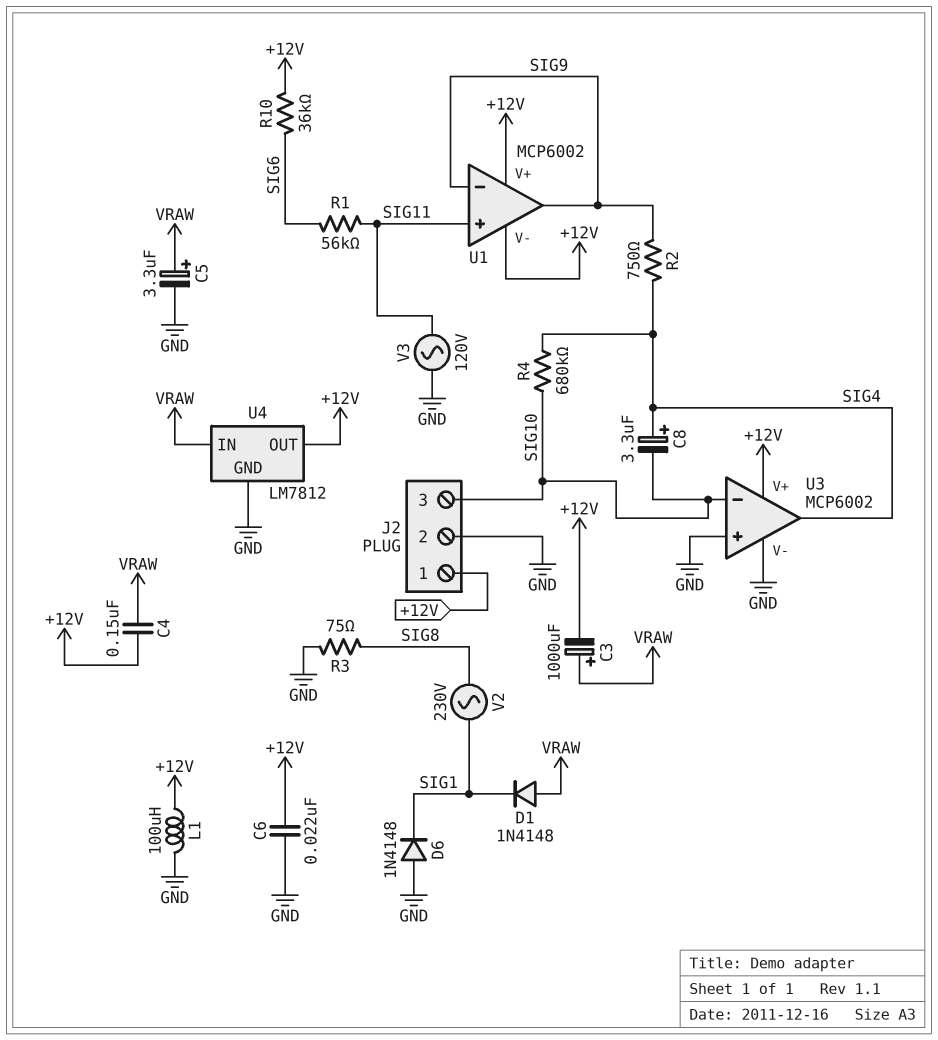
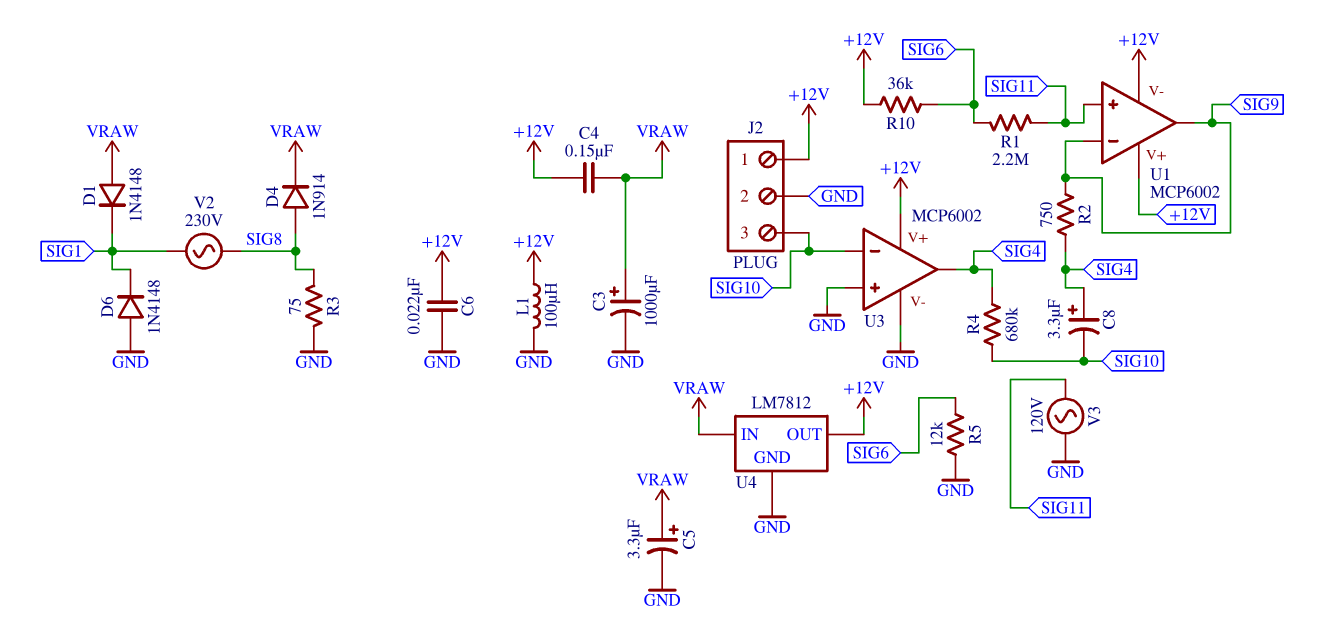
C3: 1000uF (plus VRAW, minus +12V) -> 1000uF (plus VRAW, minus GND)
D4: none -> diode 1N914 (A SIG8, K VRAW)
R1: 56k (SIG6, SIG11) -> 2.2M (SIG6, SIG11)
R5: none -> 12k (GND, SIG6)

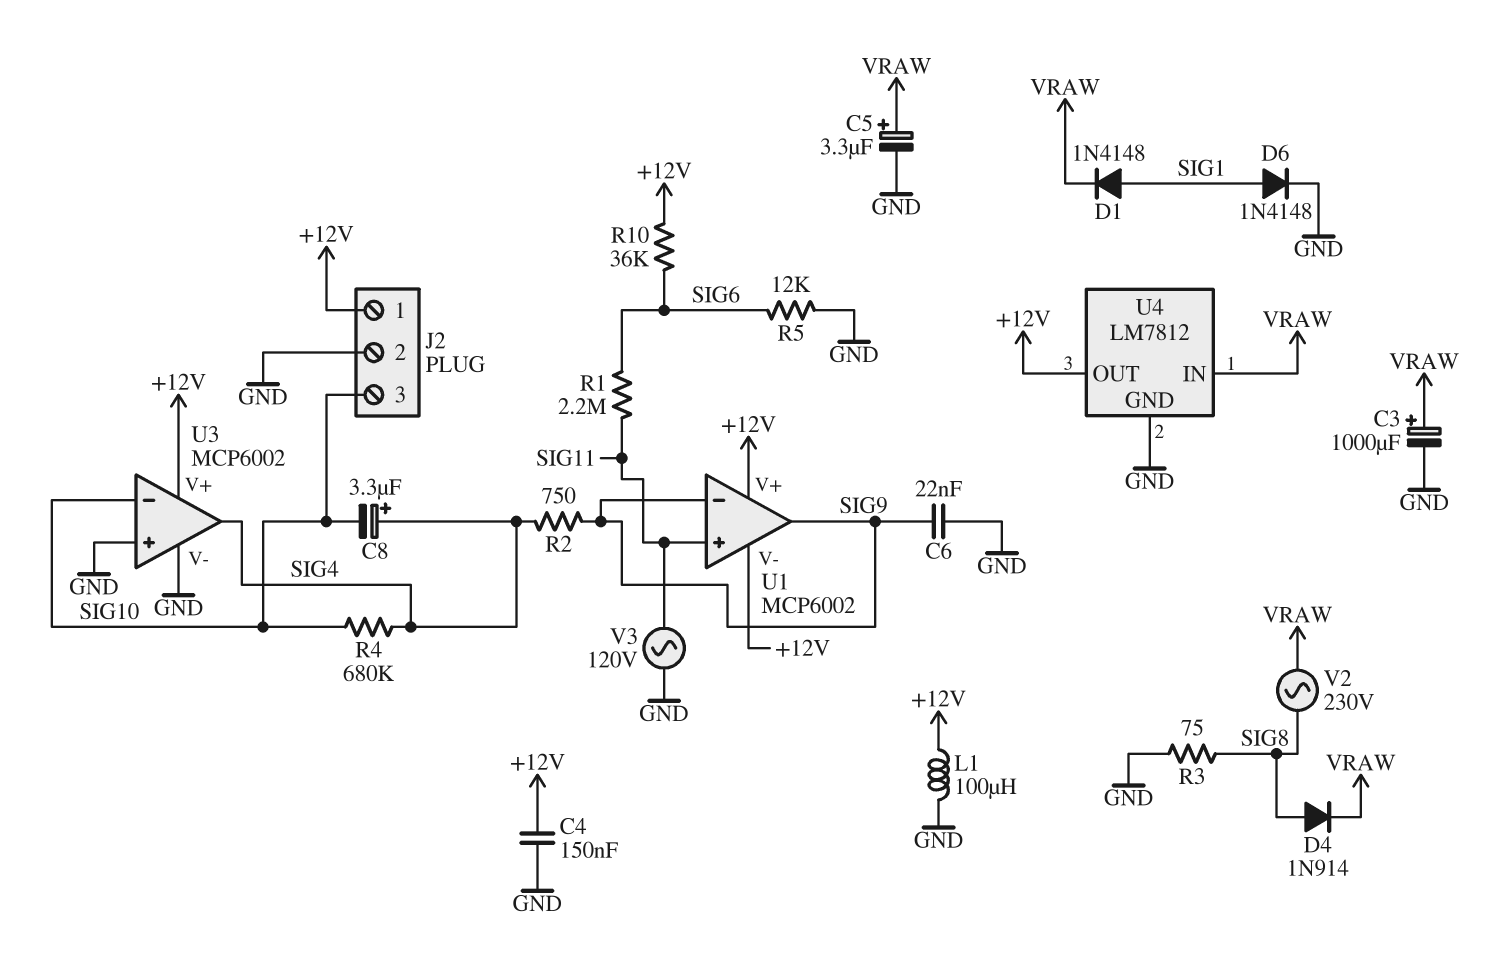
C4: 150nF (+12V, VRAW) -> 150nF (+12V, GND)
C6: 22nF (+12V, GND) -> 22nF (GND, SIG9)
D1: diode 1N4148 (A VRAW, K SIG1) -> diode 1N4148 (A SIG1, K VRAW)
D6: diode 1N4148 (A GND, K SIG1) -> diode 1N4148 (A SIG1, K GND)
V2: AC 230V (SIG1, SIG8) -> AC 230V (SIG8, VRAW)

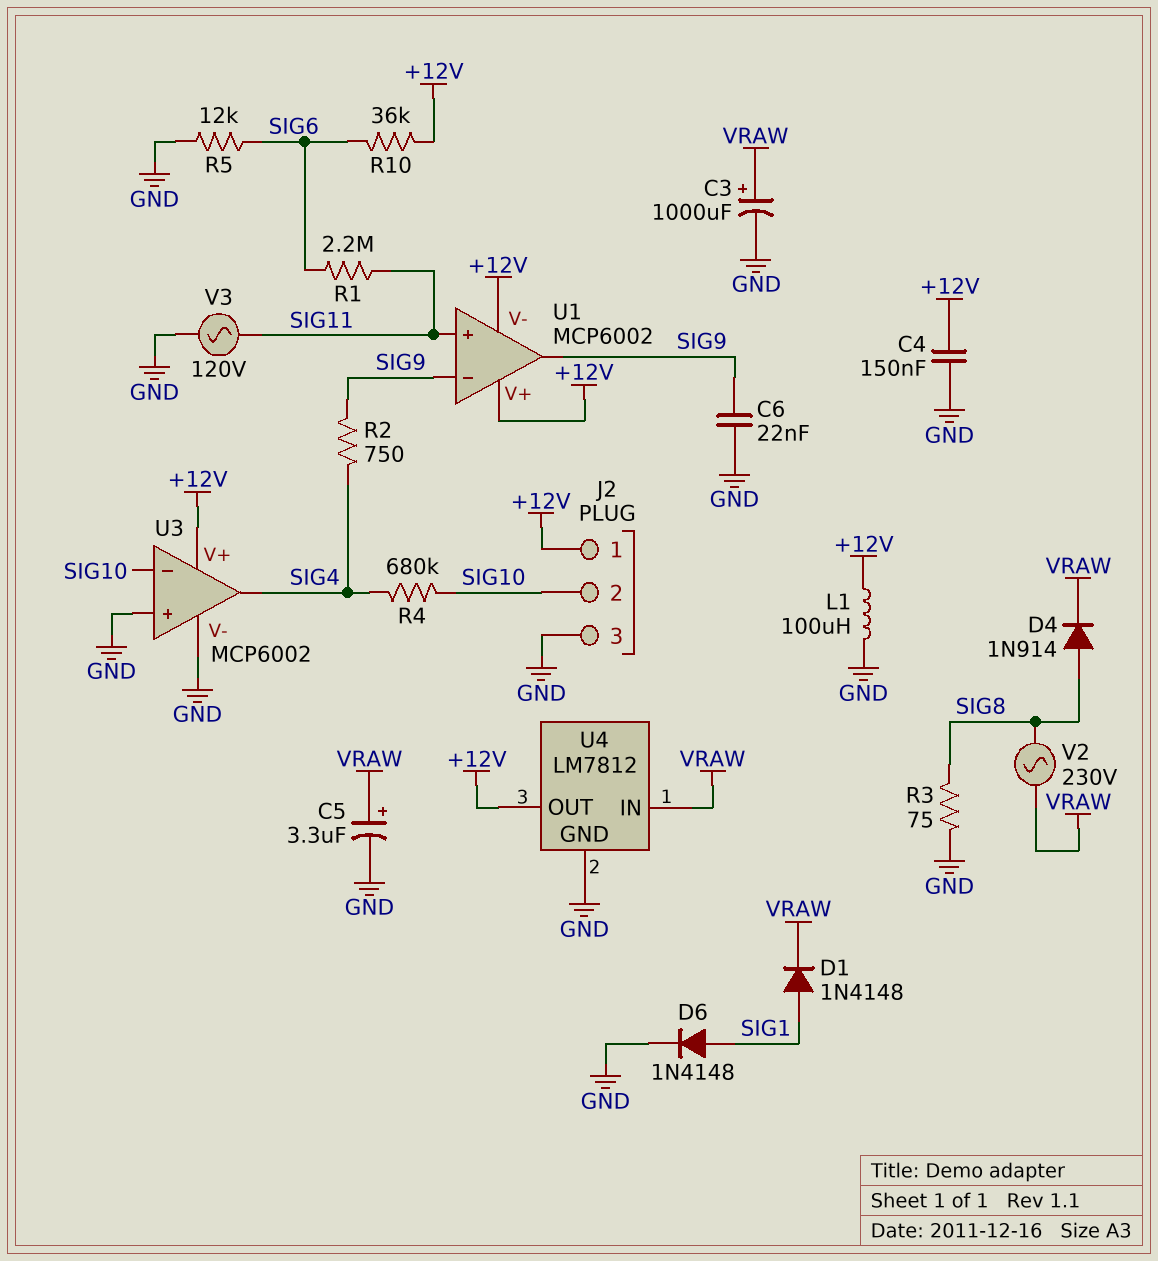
C8: 3.3uF (plus SIG4, minus SIG10) -> none
J2 pin 2: GND -> SIG10
J2 pin 3: SIG10 -> GND

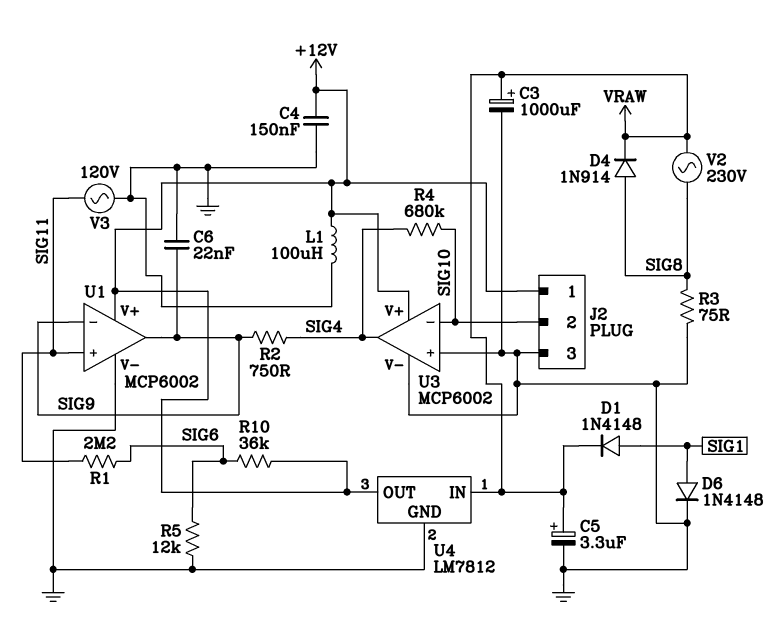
U1 pin V-: +12V -> GND

